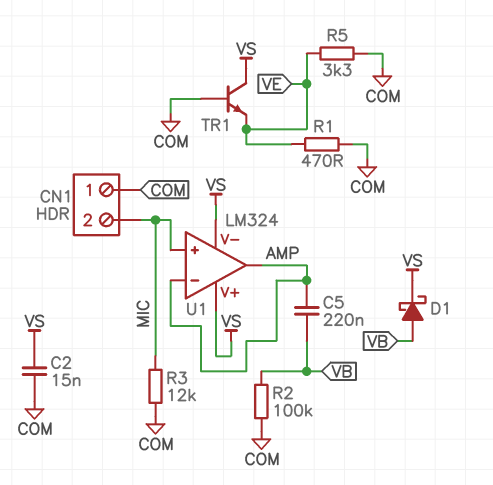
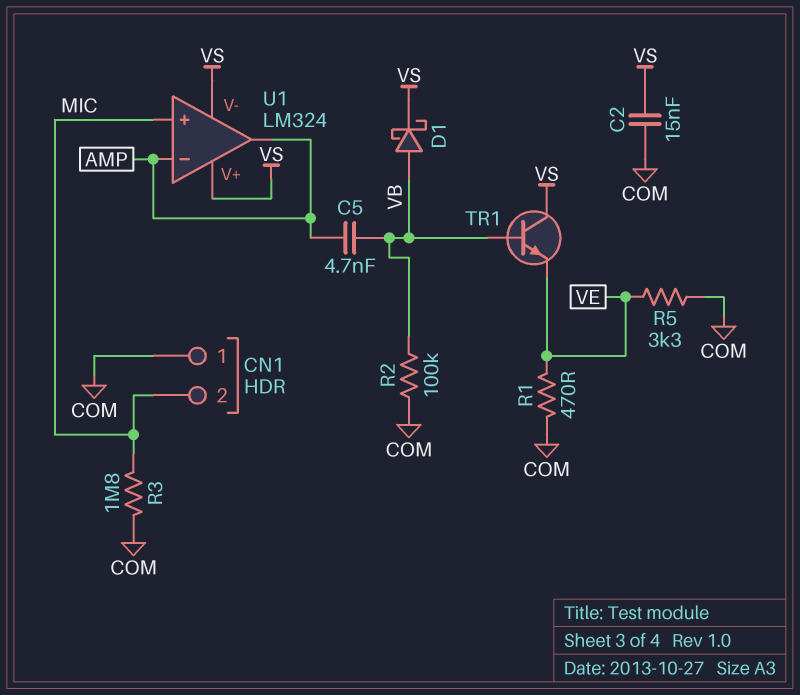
C5: 220nF (AMP, VB) -> 4.7nF (AMP, VB)
R3: 12k (COM, MIC) -> 1.8M (COM, MIC)
TR1: NPN (B COM, C VS, E VE) -> NPN (B VB, C VS, E VE)

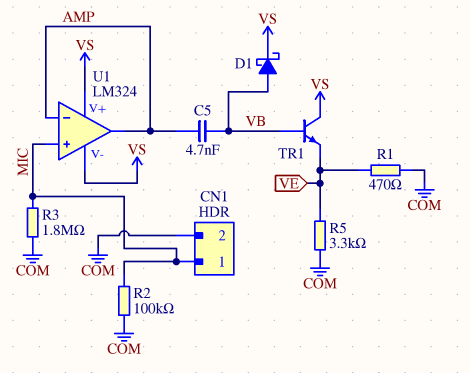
C2: 15nF (COM, VS) -> none
CN1 pin 1: COM -> MIC
CN1 pin 2: MIC -> COM
R2: 100k (COM, VB) -> 100k (COM, MIC)

